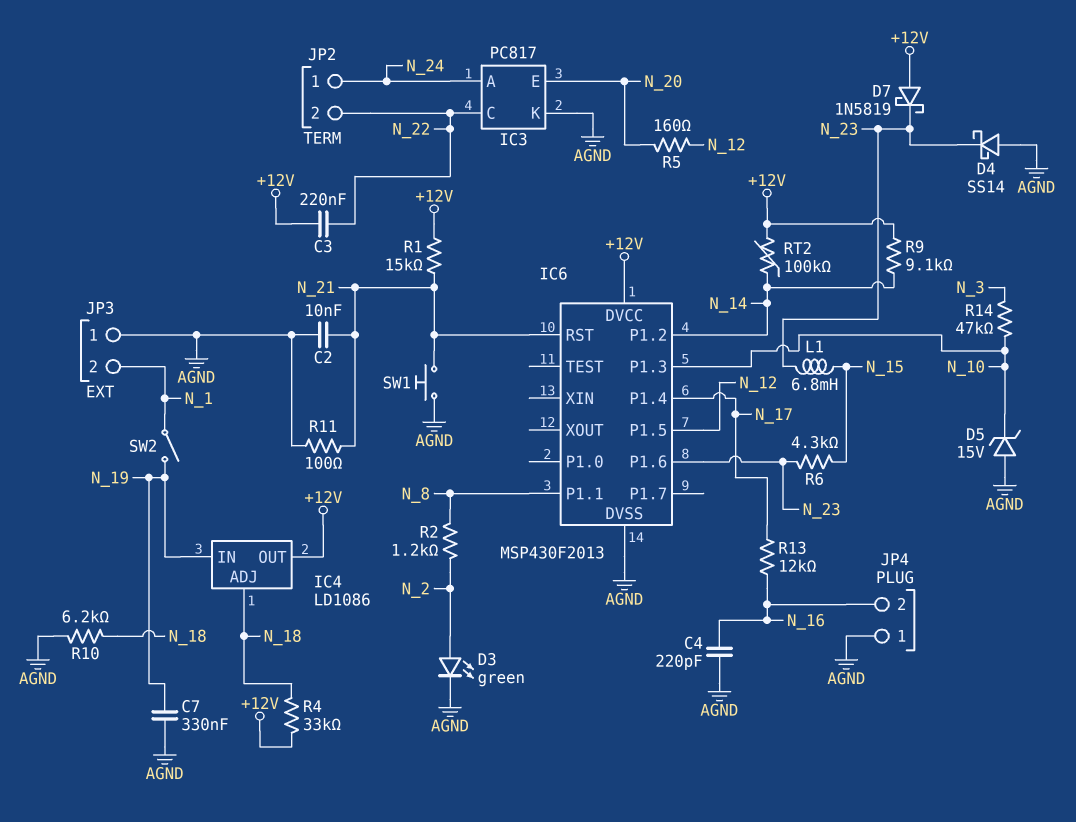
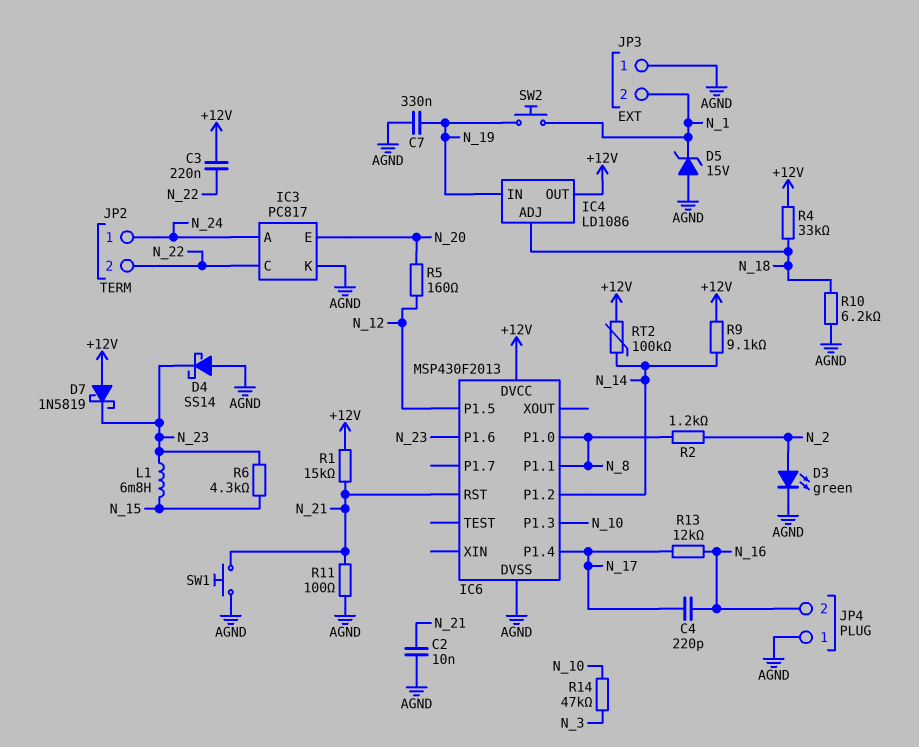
C4: 220pF (AGND, N_16) -> 220pF (N_16, N_17)
D5: zener 15V (A AGND, K N_10) -> zener 15V (A AGND, K N_1)
IC6 pin P1.0: none -> N_8
SW2: switch (N_1, N_19) -> button (N_1, N_19)

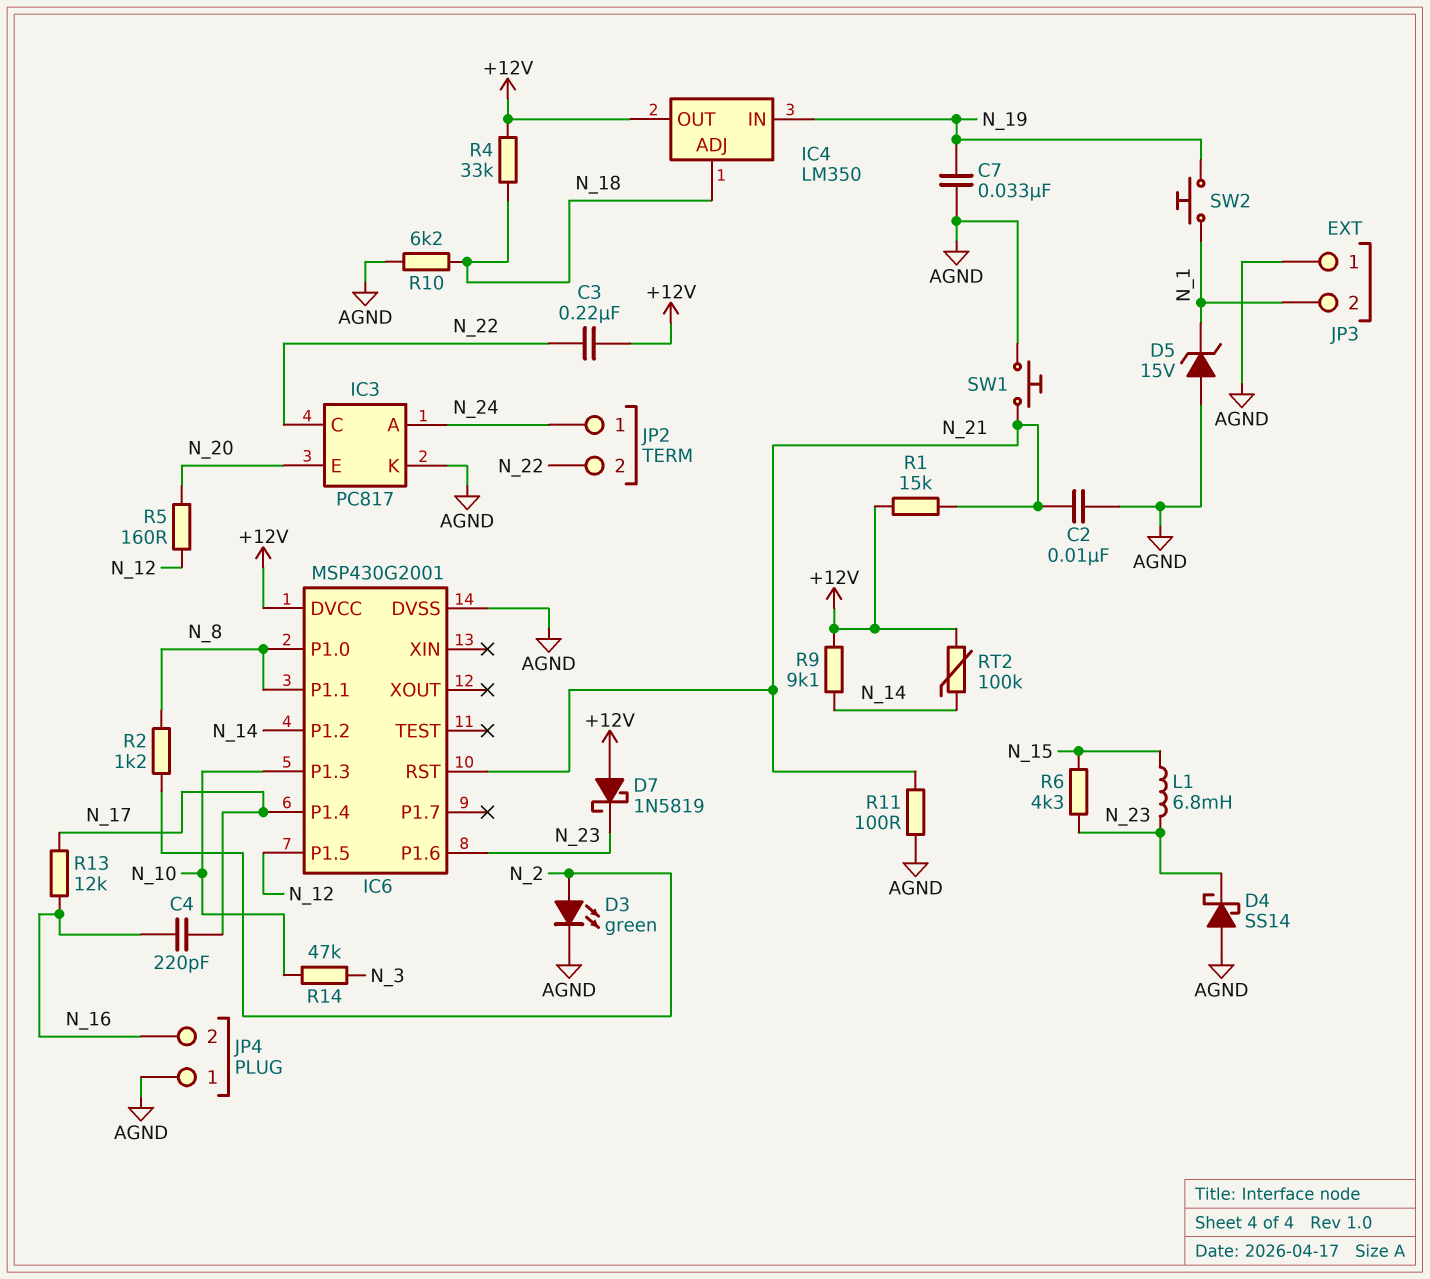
C7: 330nF (AGND, N_19) -> 33nF (AGND, N_19)
IC4: LD1086 -> LM350
IC6: MSP430F2013 -> MSP430G2001

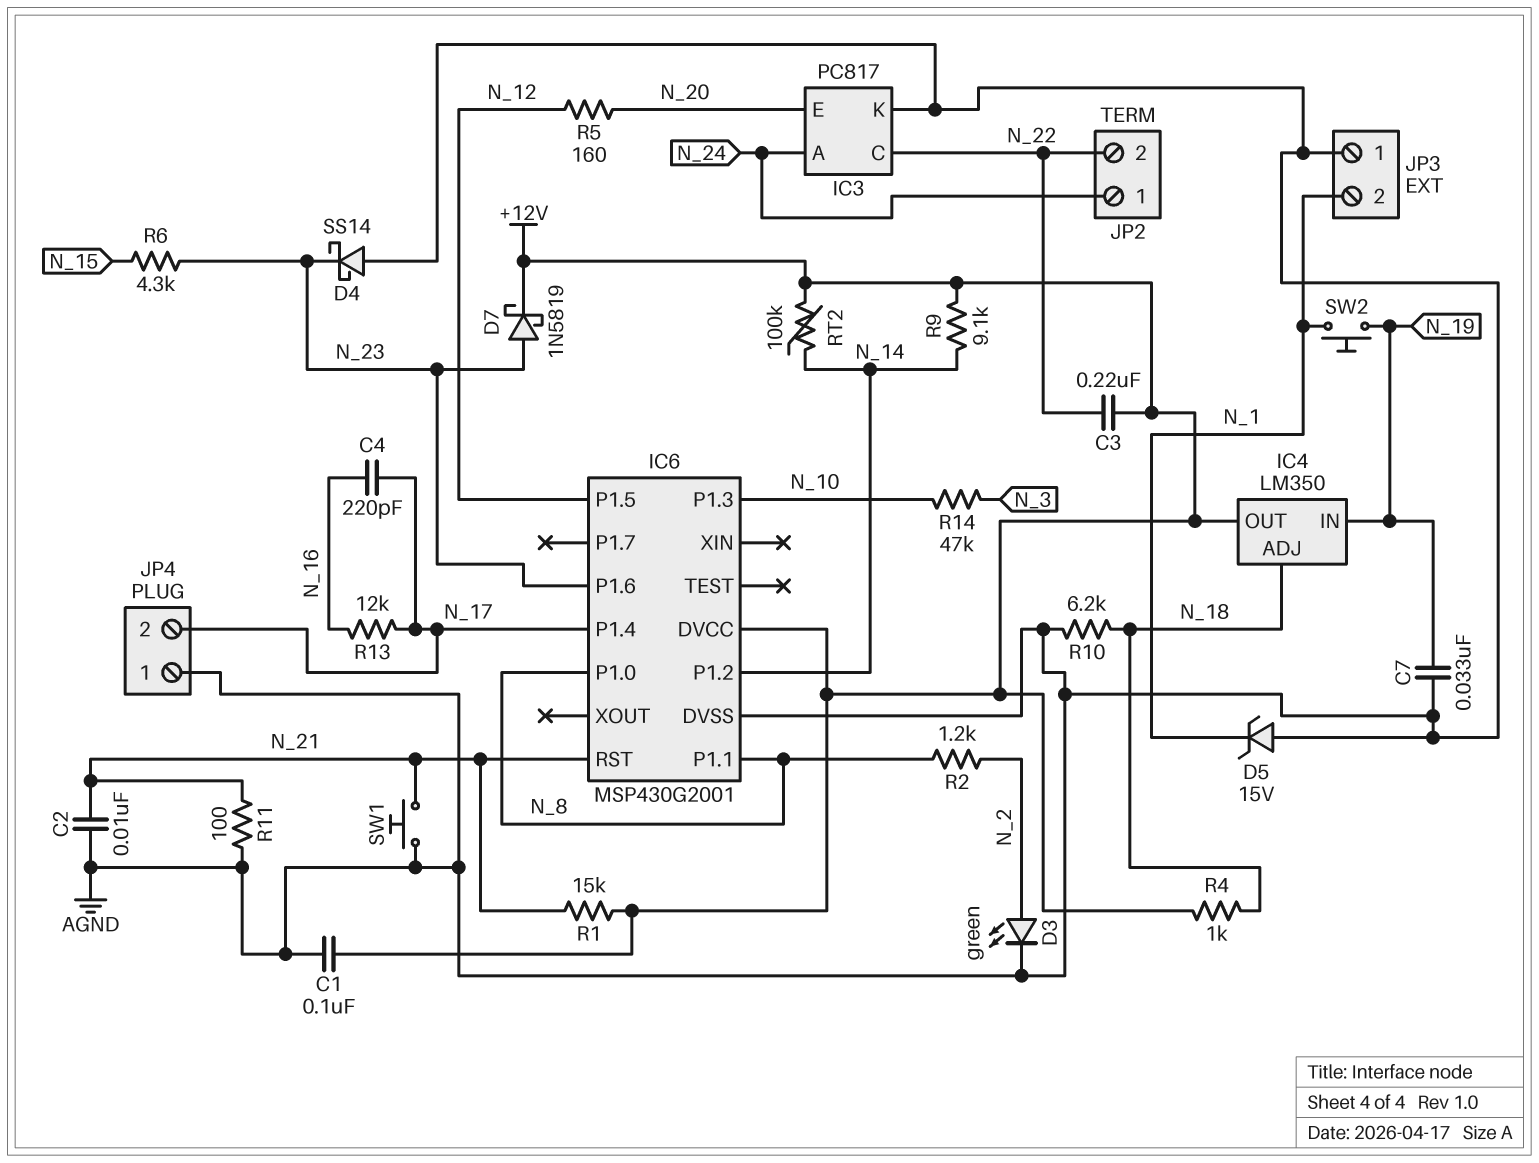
C1: none -> 100nF (+12V, AGND)
D7: schottky 1N5819 (A +12V, K N_23) -> schottky 1N5819 (A N_23, K +12V)
JP4 pin 2: N_16 -> N_17
L1: 6.8mH (N_15, N_23) -> none
R4: 33k (+12V, N_18) -> 1k (+12V, N_18)

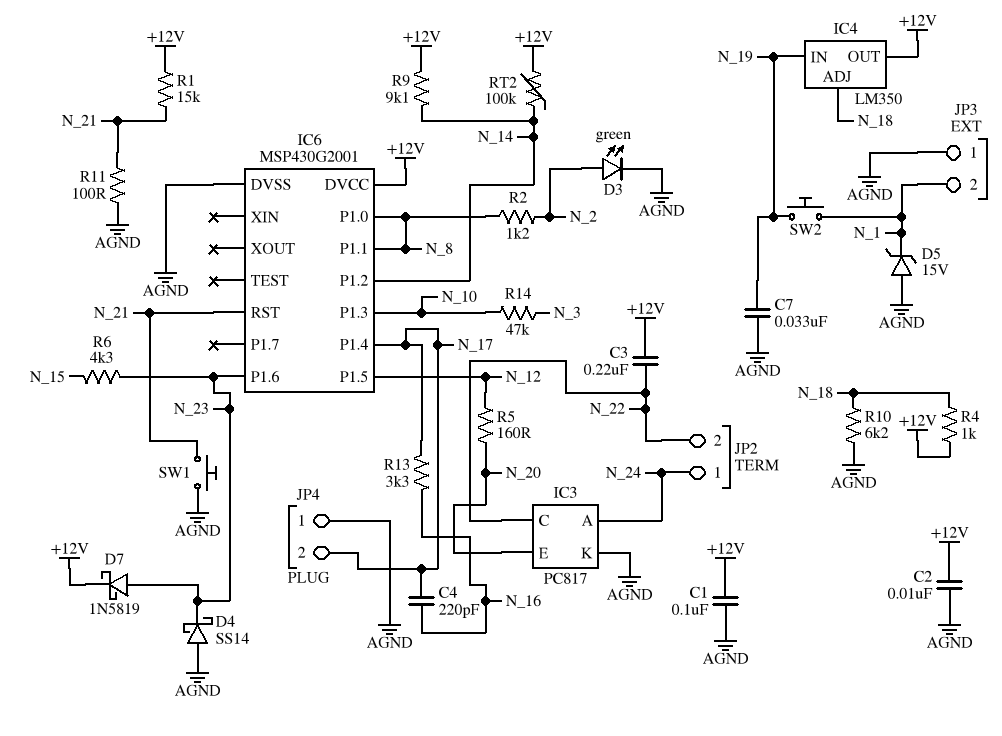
C2: 10nF (AGND, N_21) -> 10nF (+12V, AGND)
R13: 12k (N_16, N_17) -> 3.3k (N_16, N_17)

